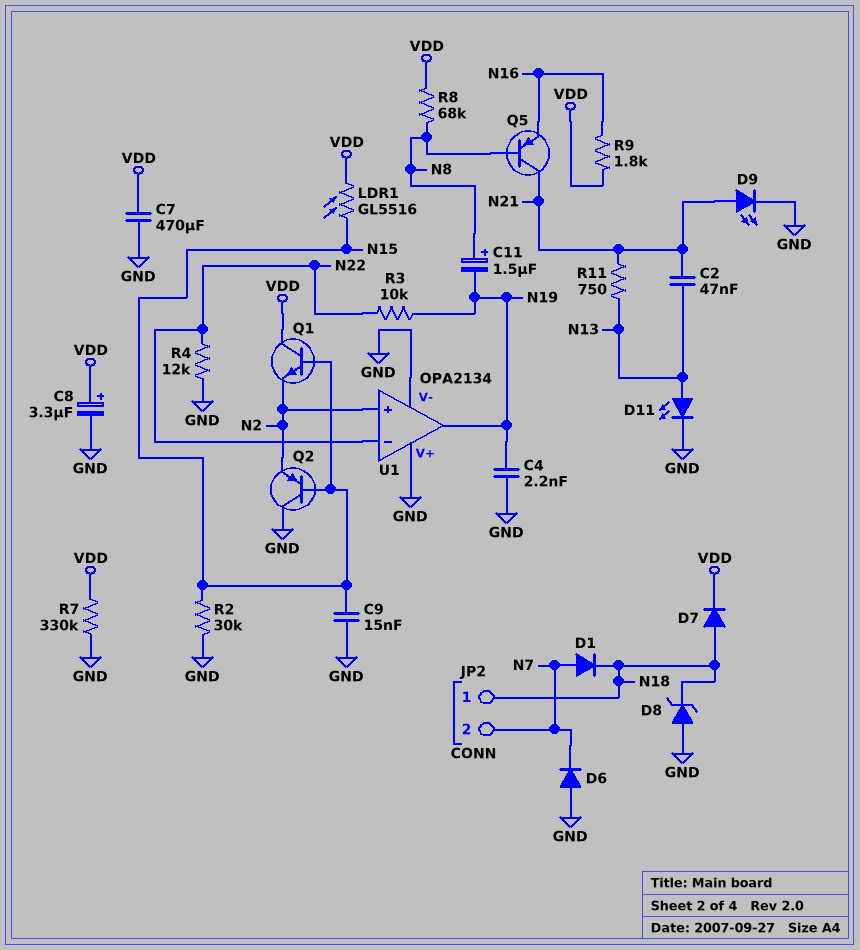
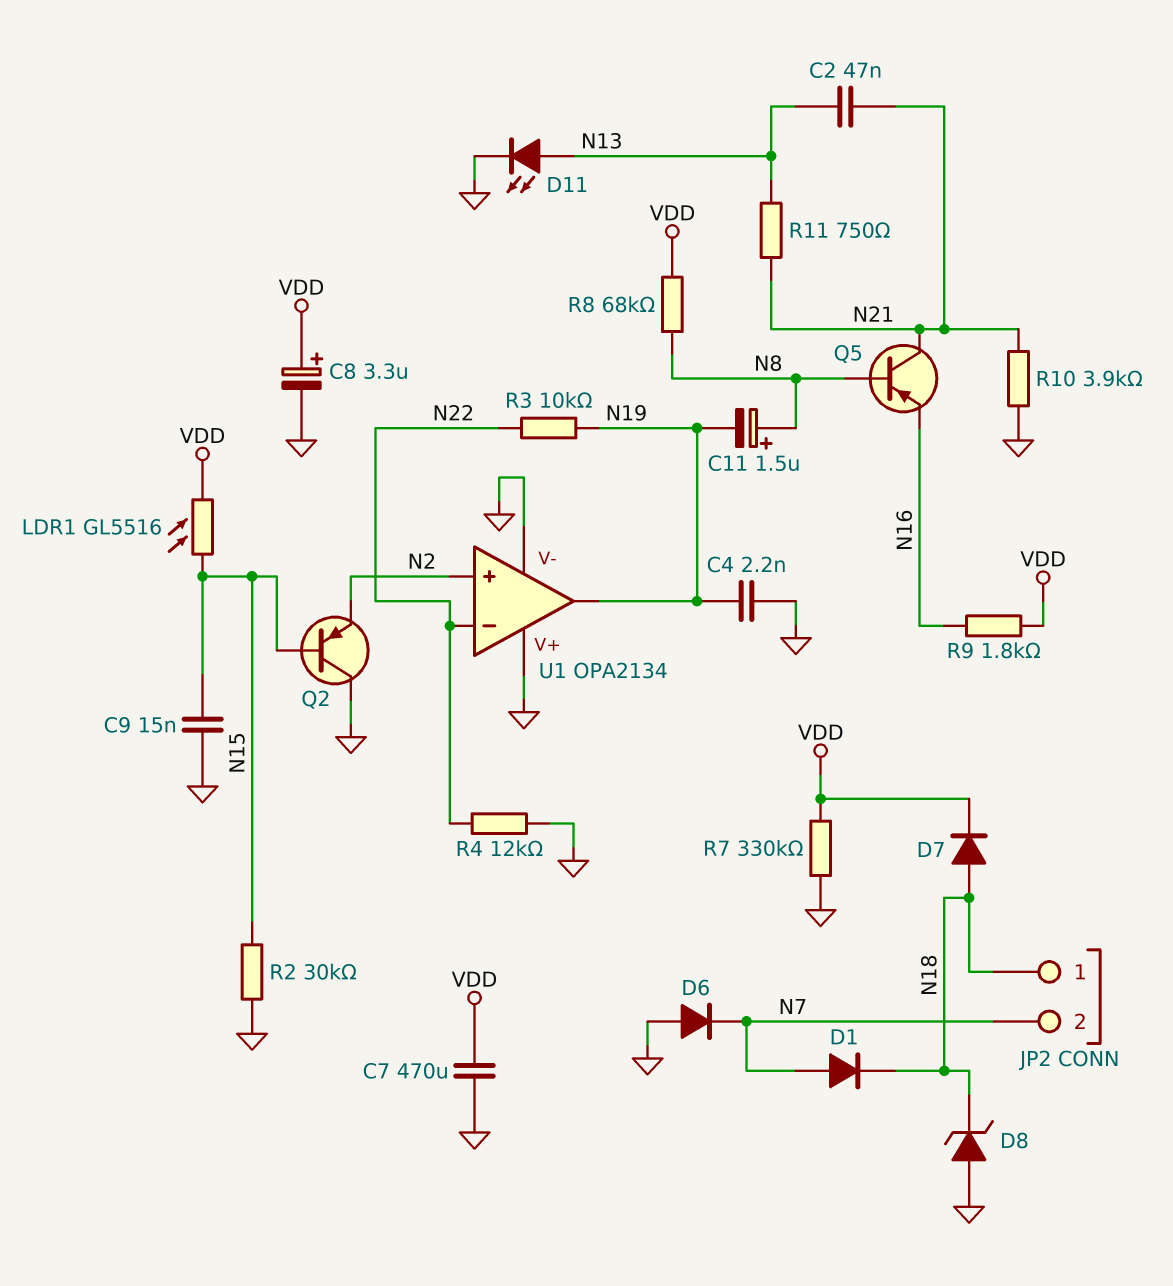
D9: LED (A N21, K GND) -> none
Q1: NPN (B N15, C VDD, E N2) -> none
R10: none -> 3.9k (GND, N21)

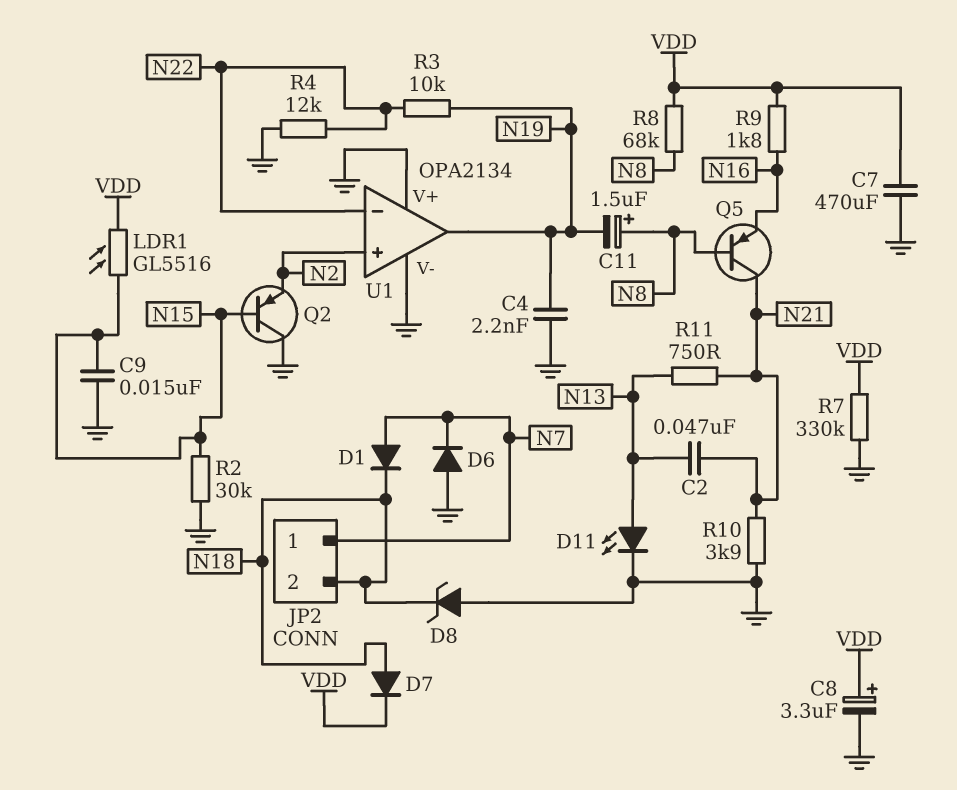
JP2 pin 1: N18 -> N7
JP2 pin 2: N7 -> N18

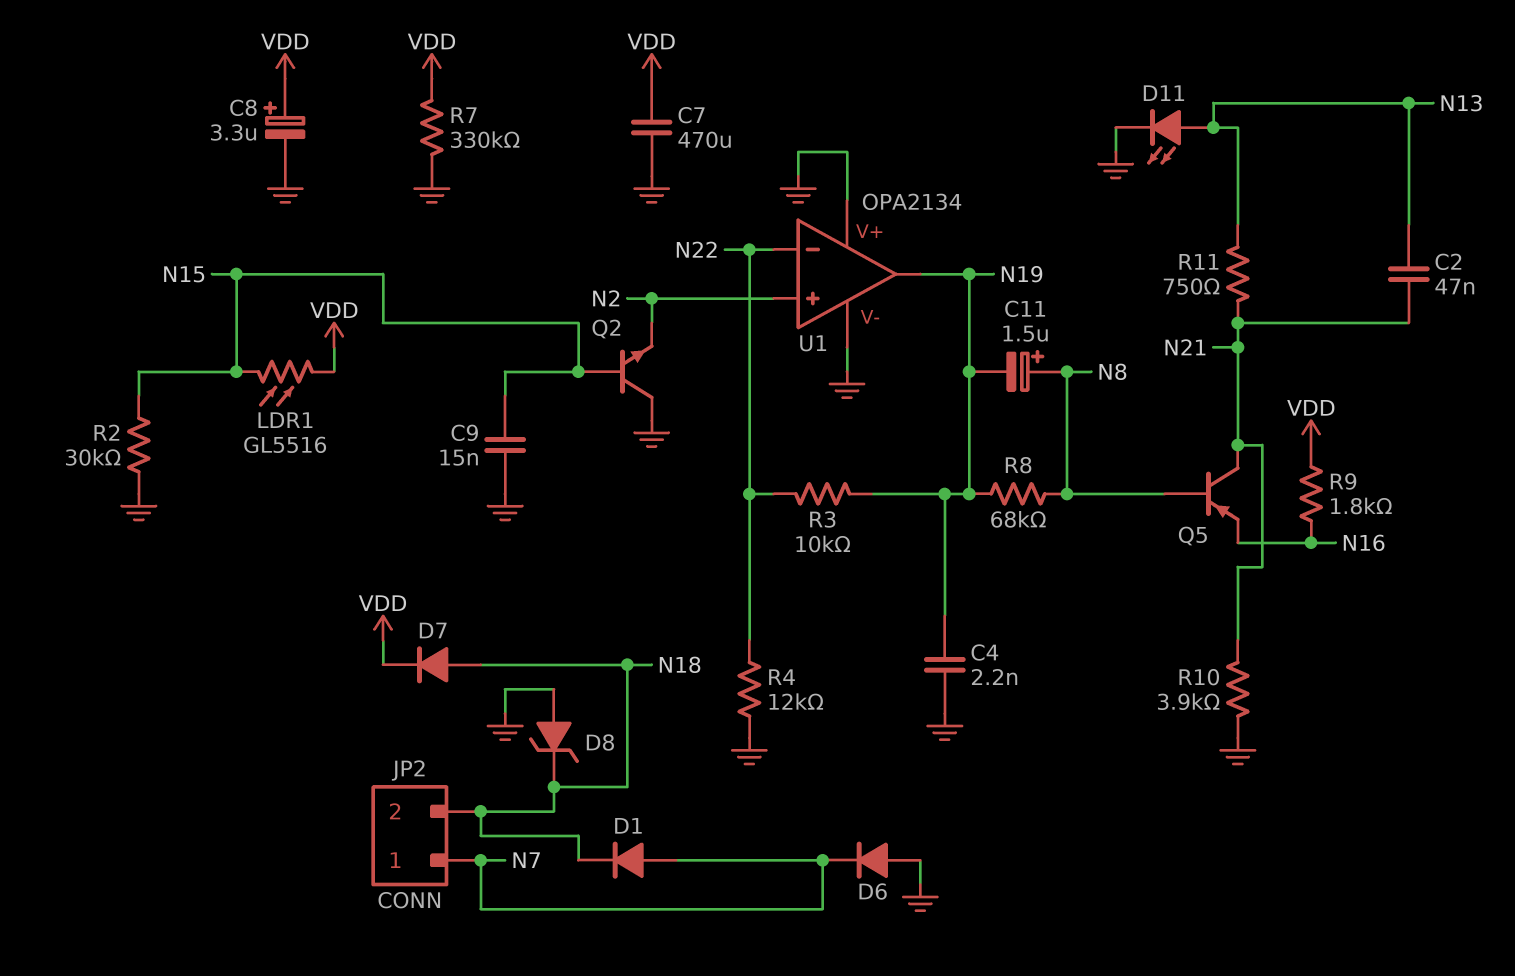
Q2: PNP (B N15, C GND, E N2) -> NPN (B N15, C GND, E N2)
R8: 68k (N8, VDD) -> 68k (N8, N19)

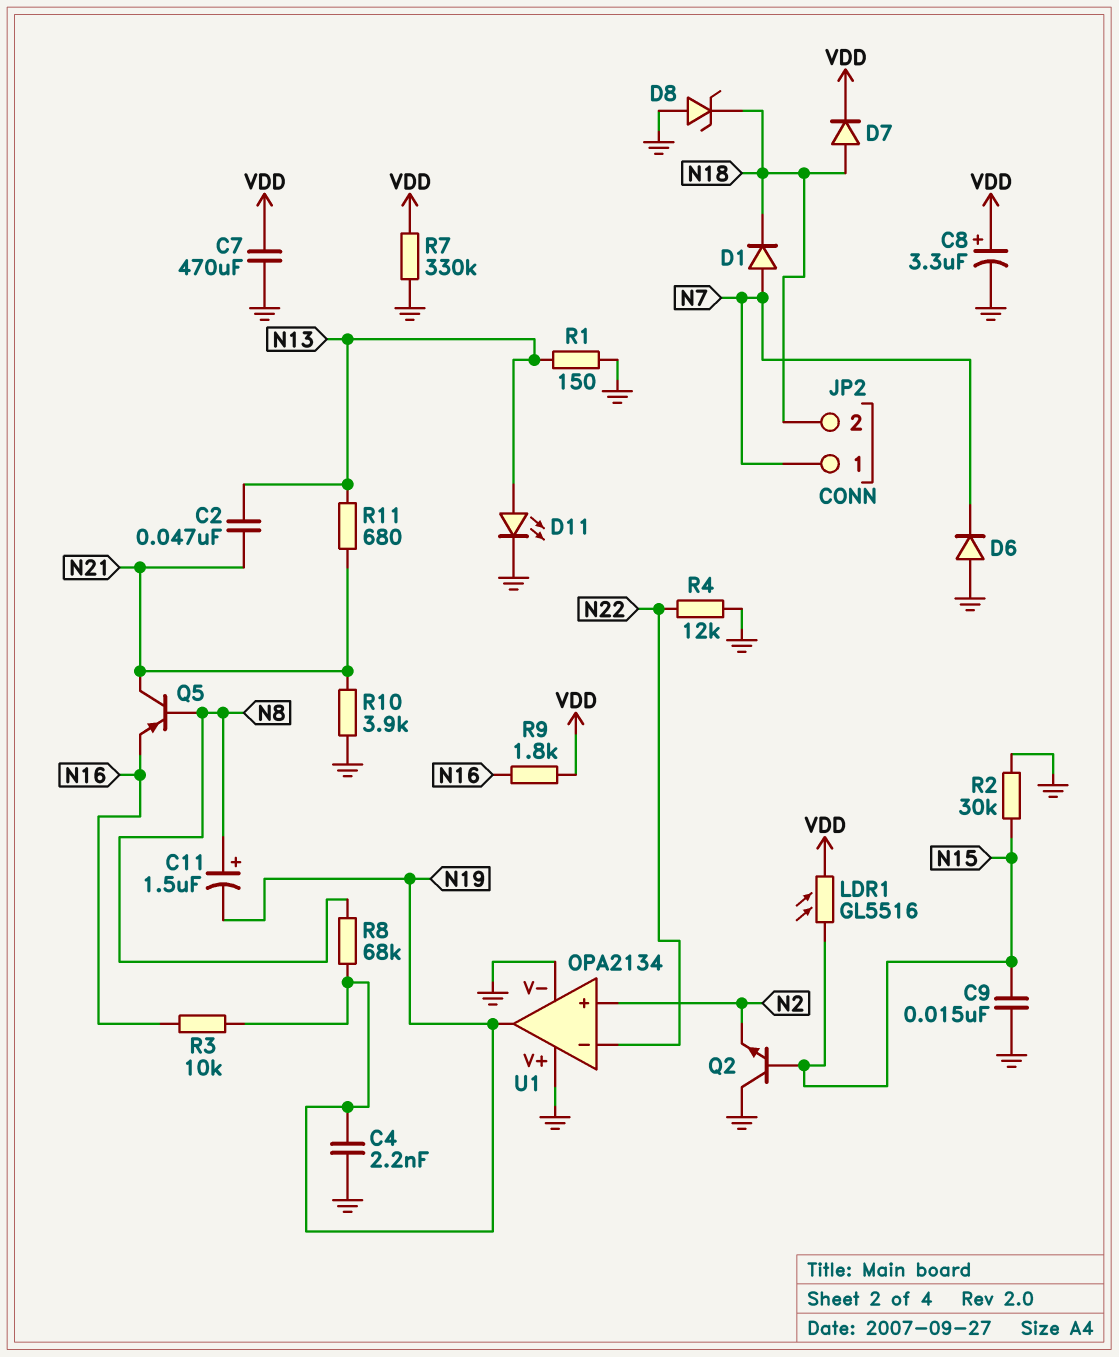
R1: none -> 150 (GND, N13)
R3: 10k (N19, N22) -> 10k (N16, N19)
R11: 750 (N13, N21) -> 680 (N13, N21)

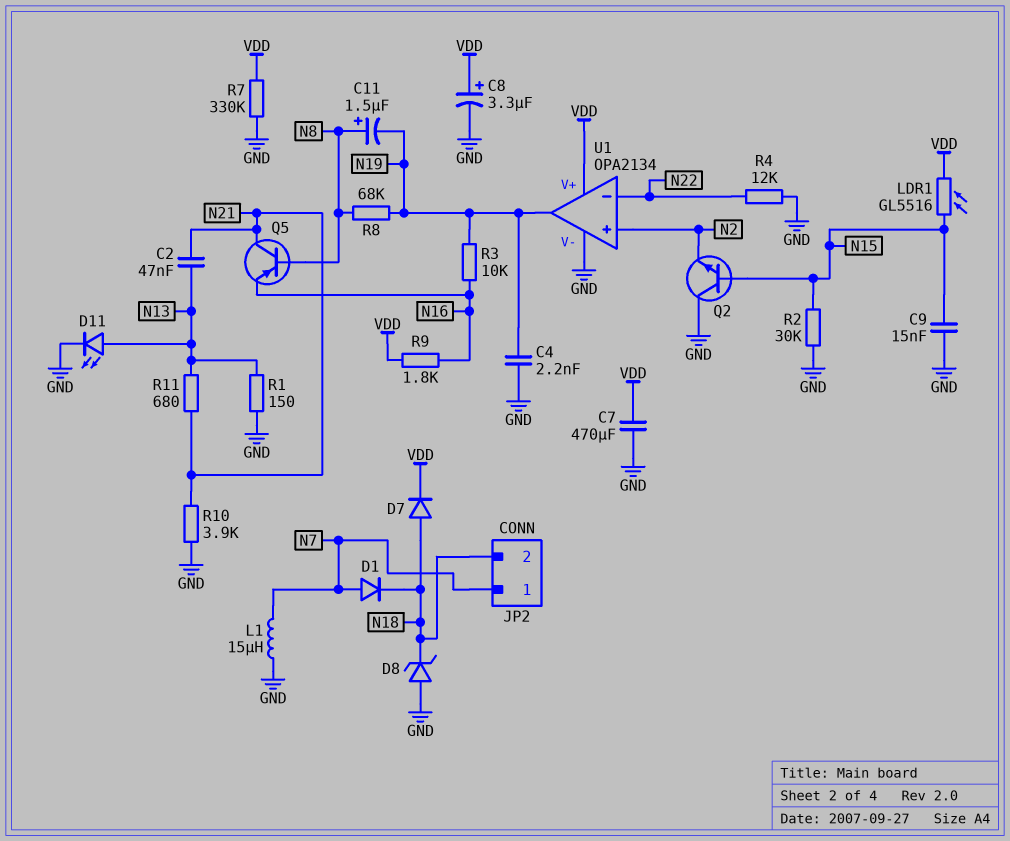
D6: diode (A GND, K N7) -> none
L1: none -> 15uH (GND, N7)
U1 pin V+: GND -> VDD

